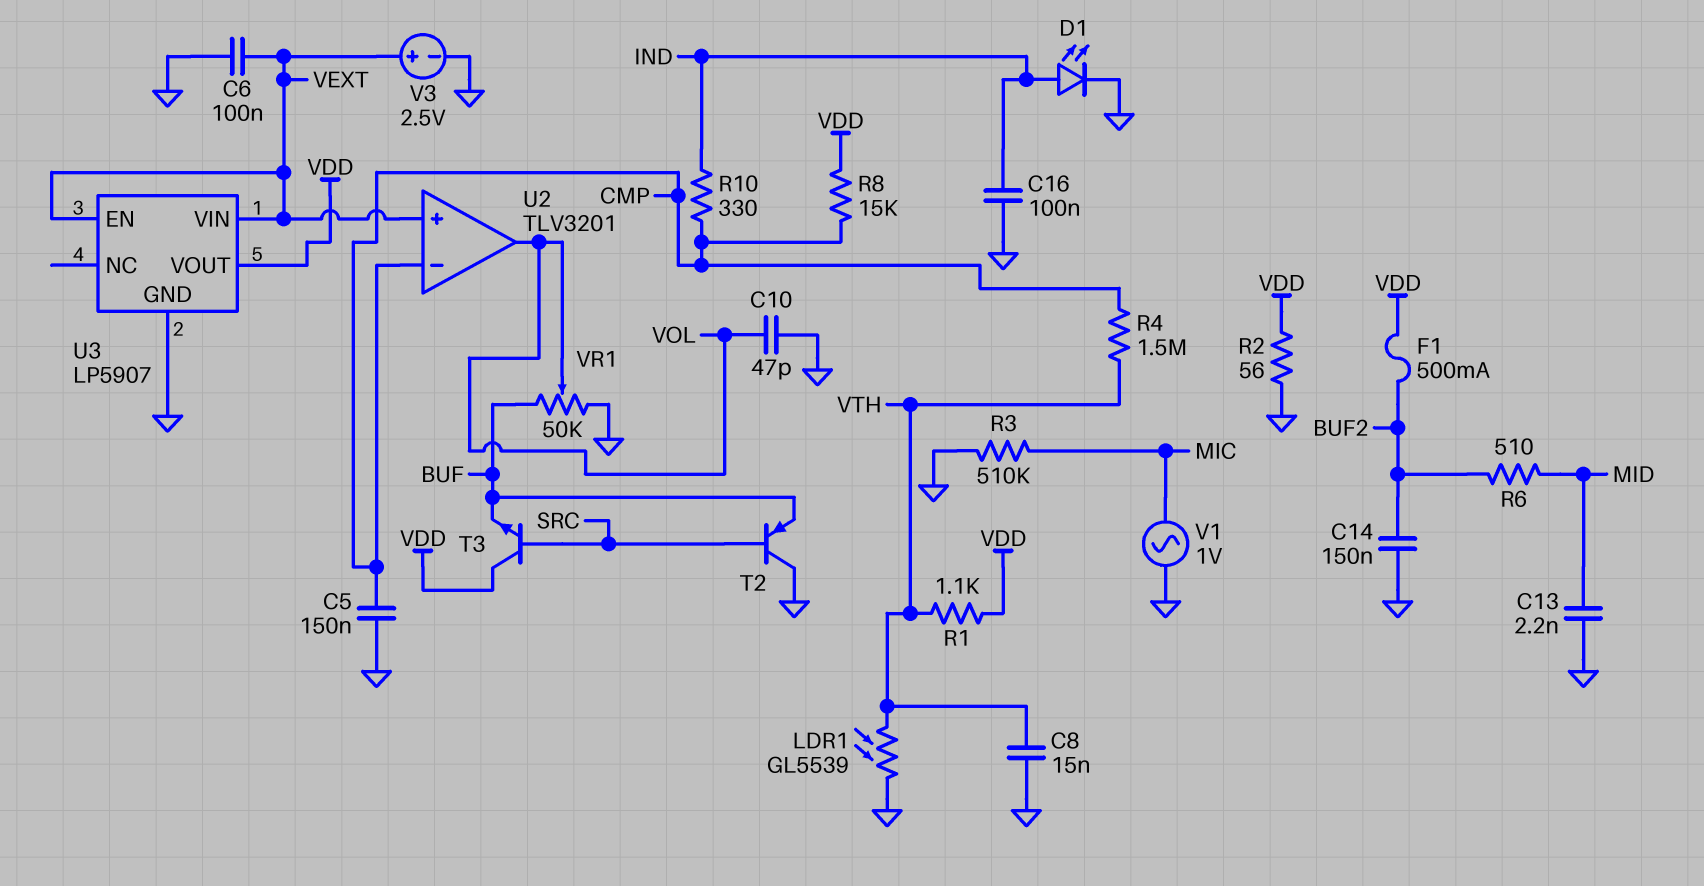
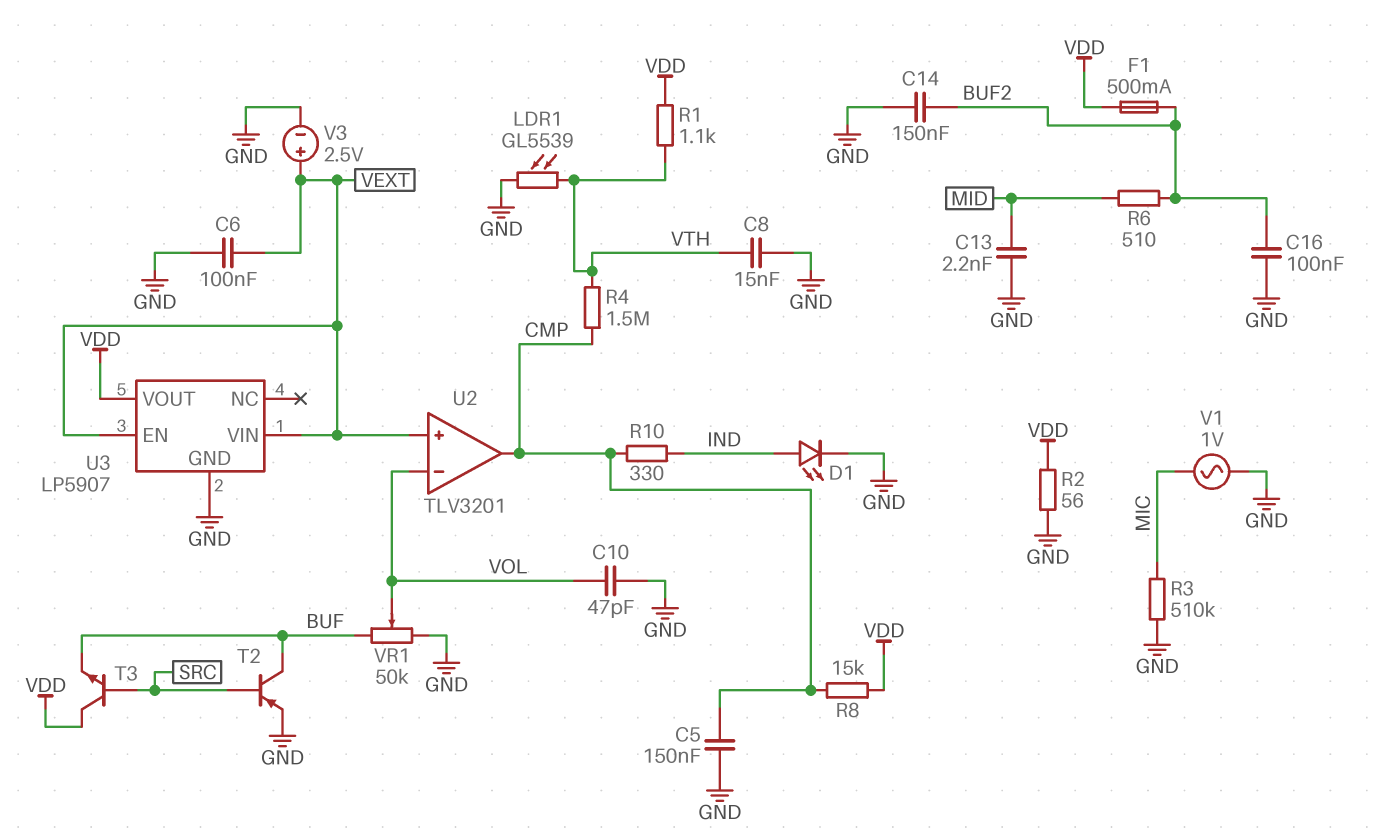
C16: 100nF (GND, IND) -> 100nF (BUF2, GND)
T2: PNP (B SRC, C GND, E BUF) -> PNP (B SRC, C BUF, E GND)
U2 pin in-: CMP -> VOL
U2 pin out: VOL -> CMP

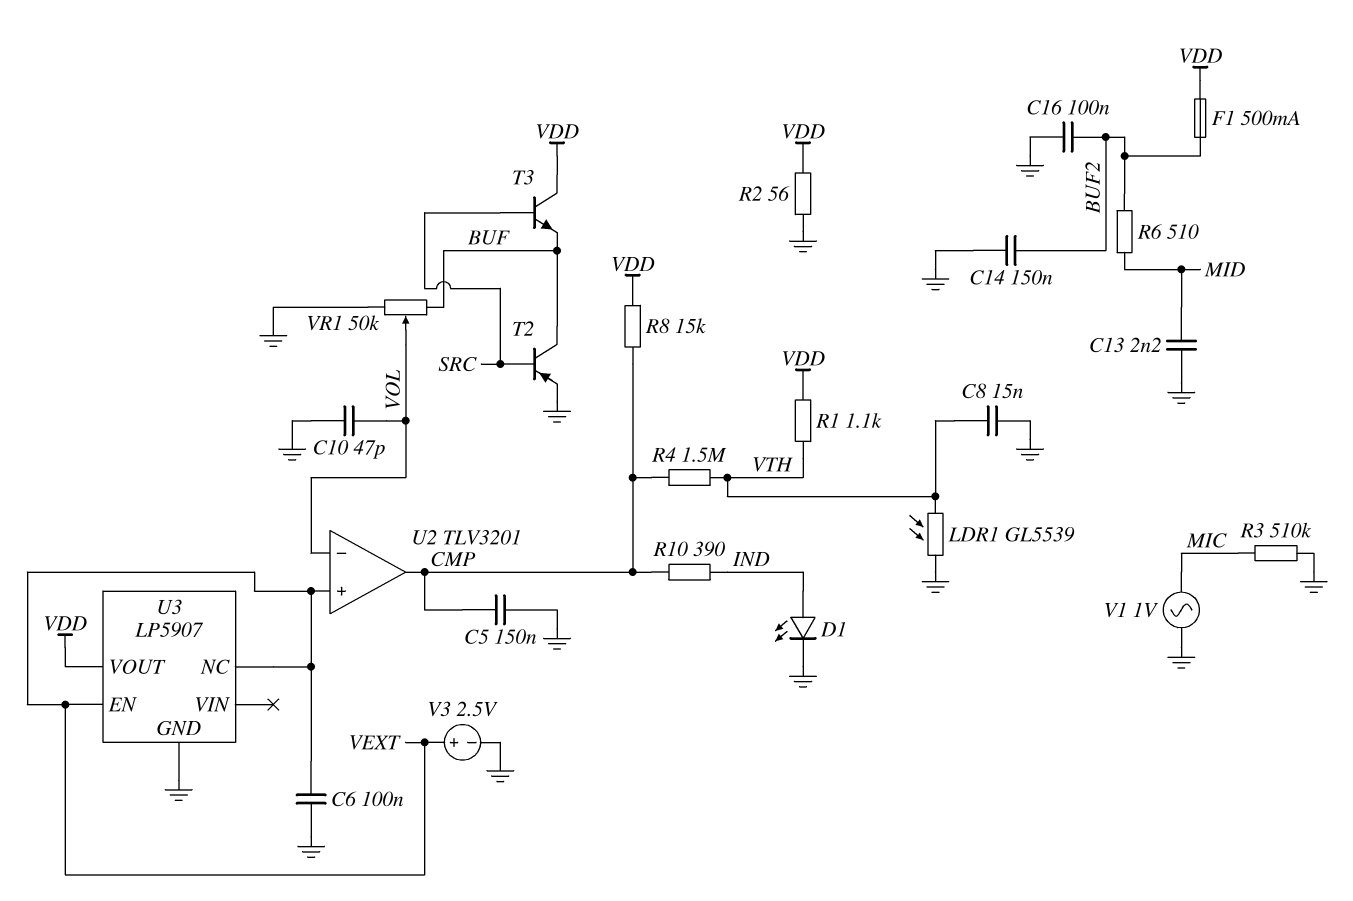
R10: 330 (CMP, IND) -> 390 (CMP, IND)
U3 pin NC: none -> VEXT
U3 pin VIN: VEXT -> none

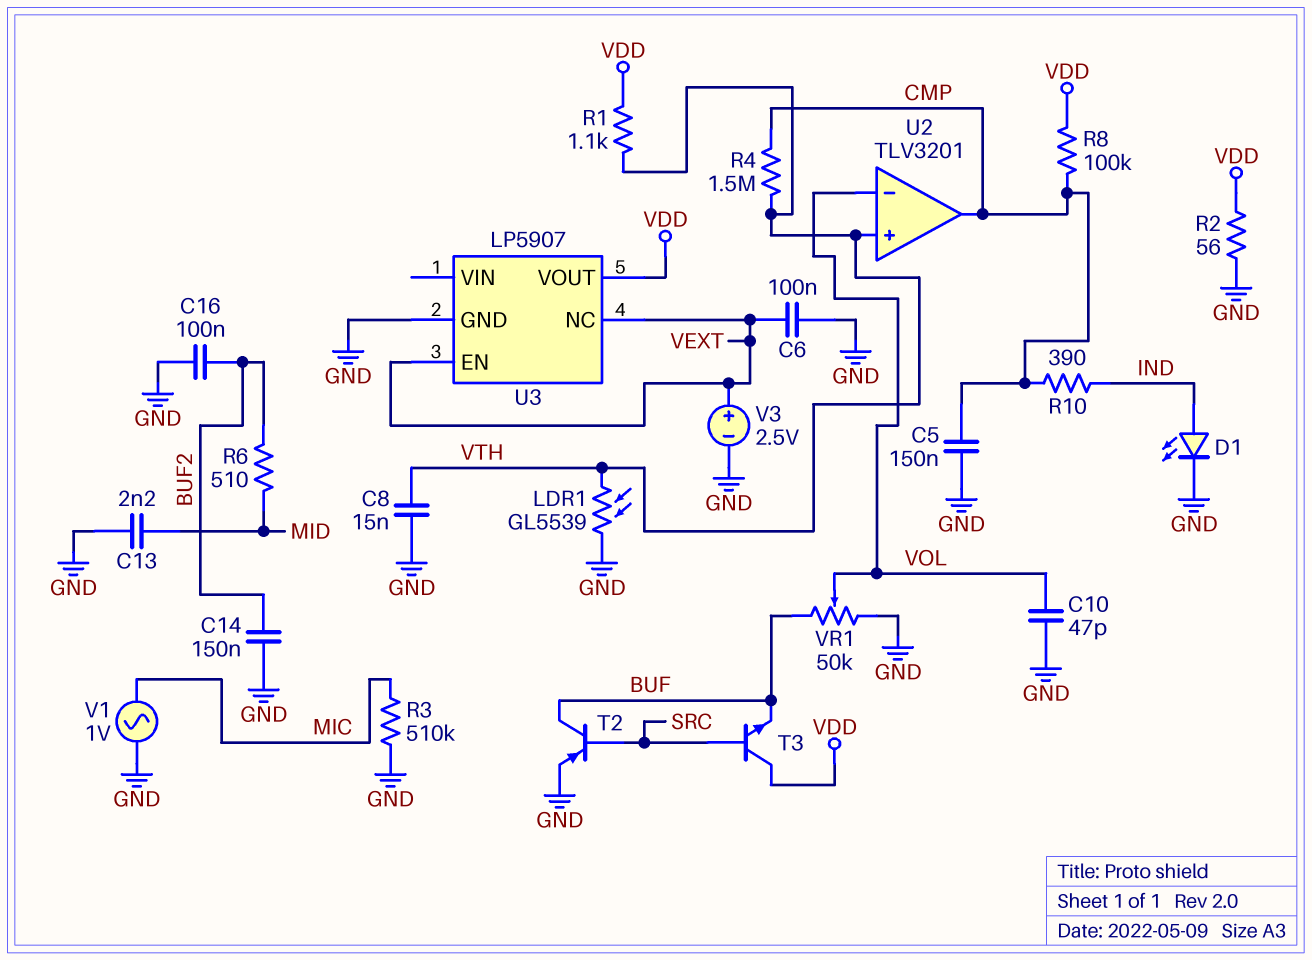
F1: 500mA (BUF2, VDD) -> none
R8: 15k (CMP, VDD) -> 100k (CMP, VDD)
U2 pin in+: VEXT -> VTH

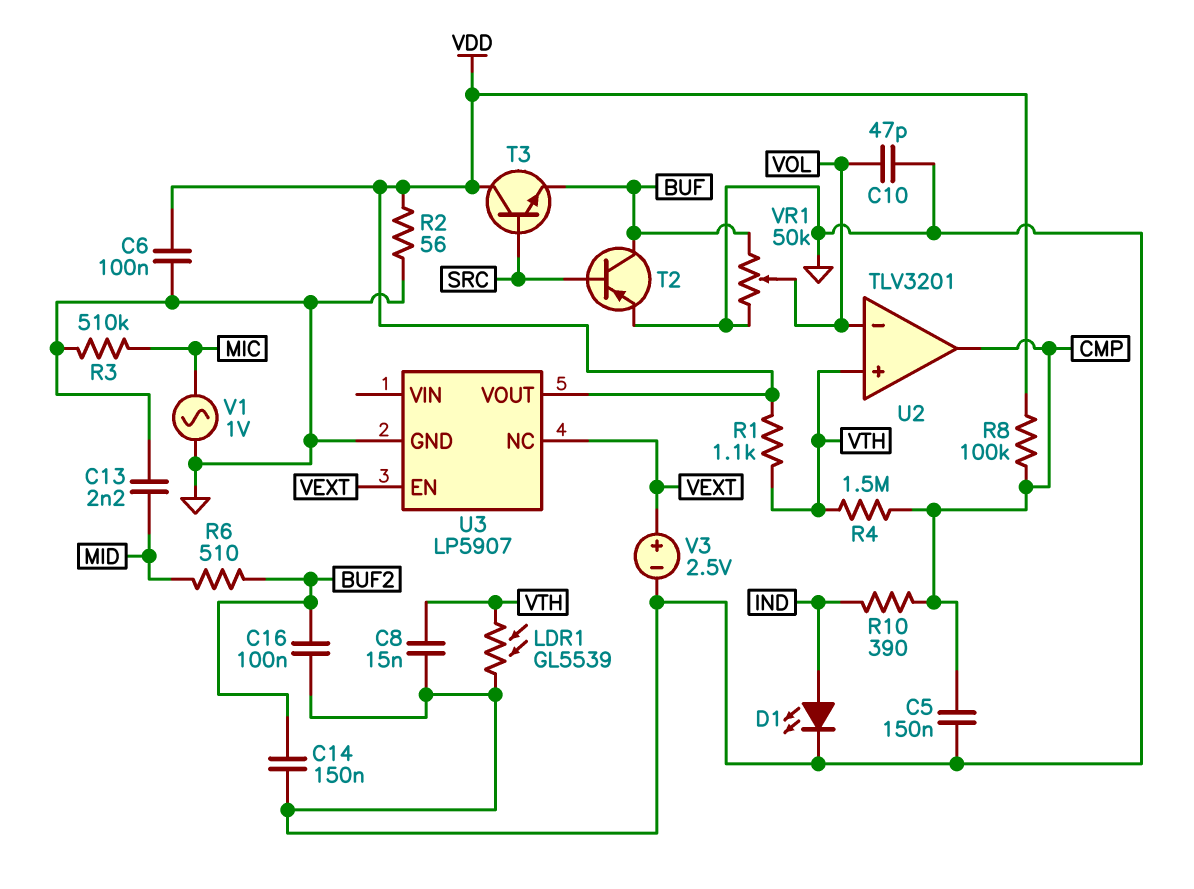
C6: 100nF (GND, VEXT) -> 100nF (GND, VDD)

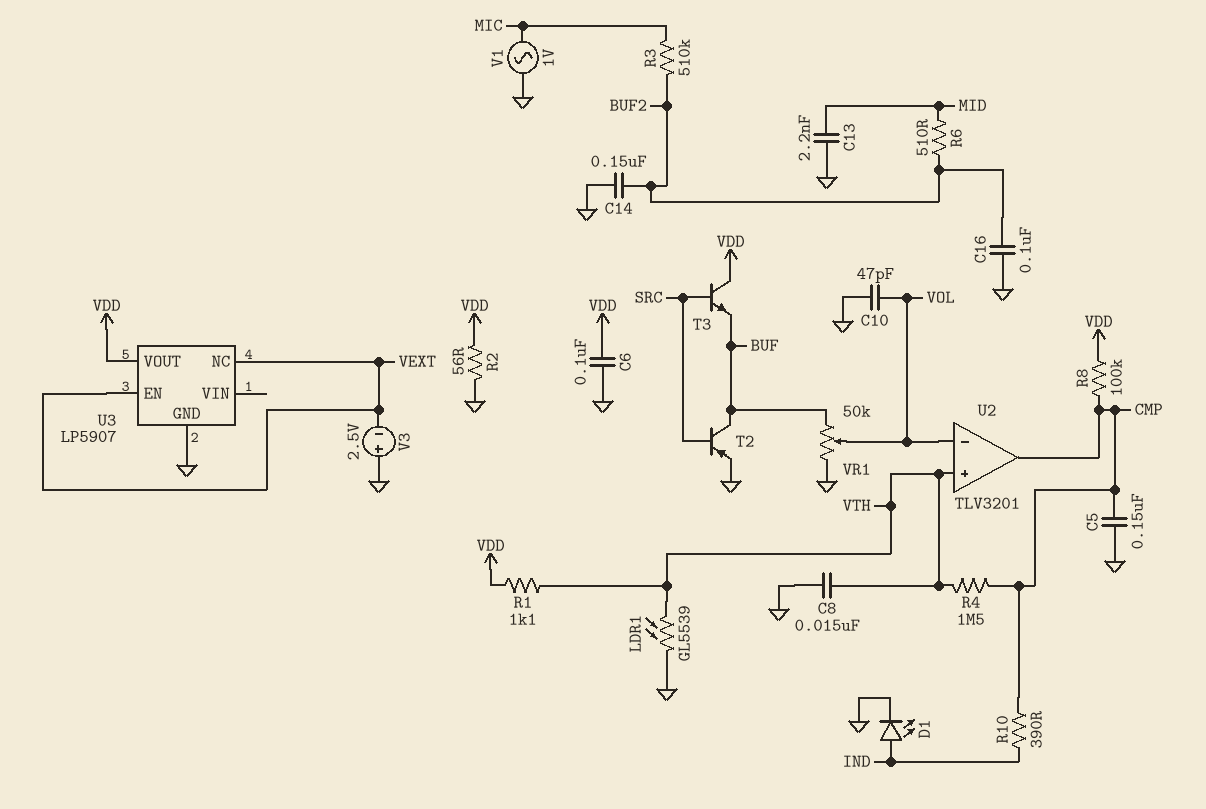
R3: 510k (GND, MIC) -> 510k (BUF2, MIC)
V3: 2.5V (plus VEXT, minus GND) -> 2.5V (plus GND, minus VEXT)

